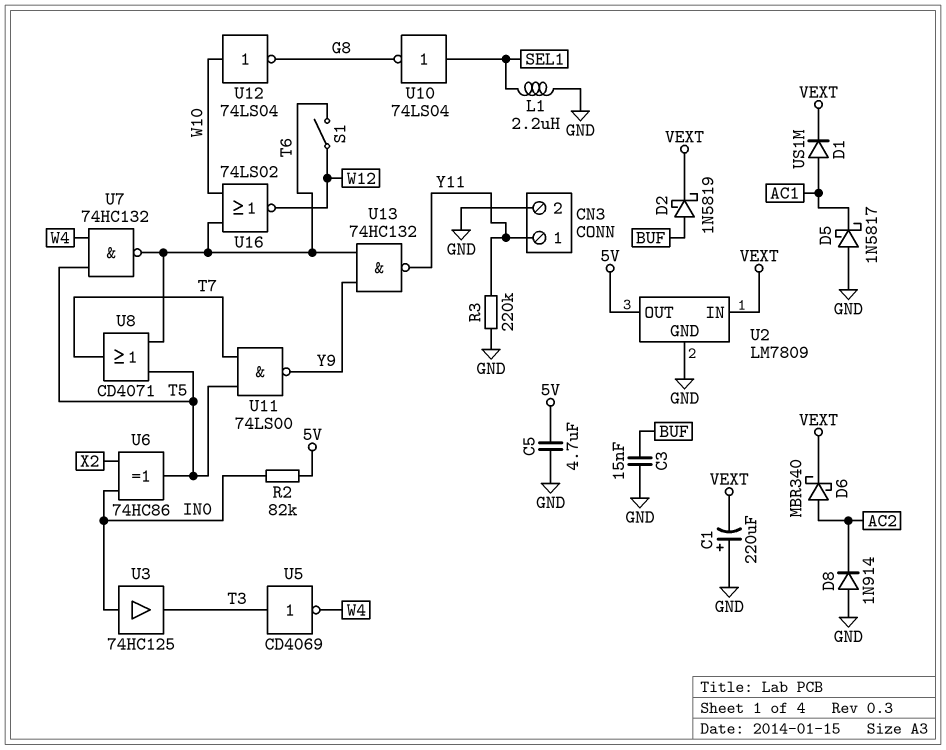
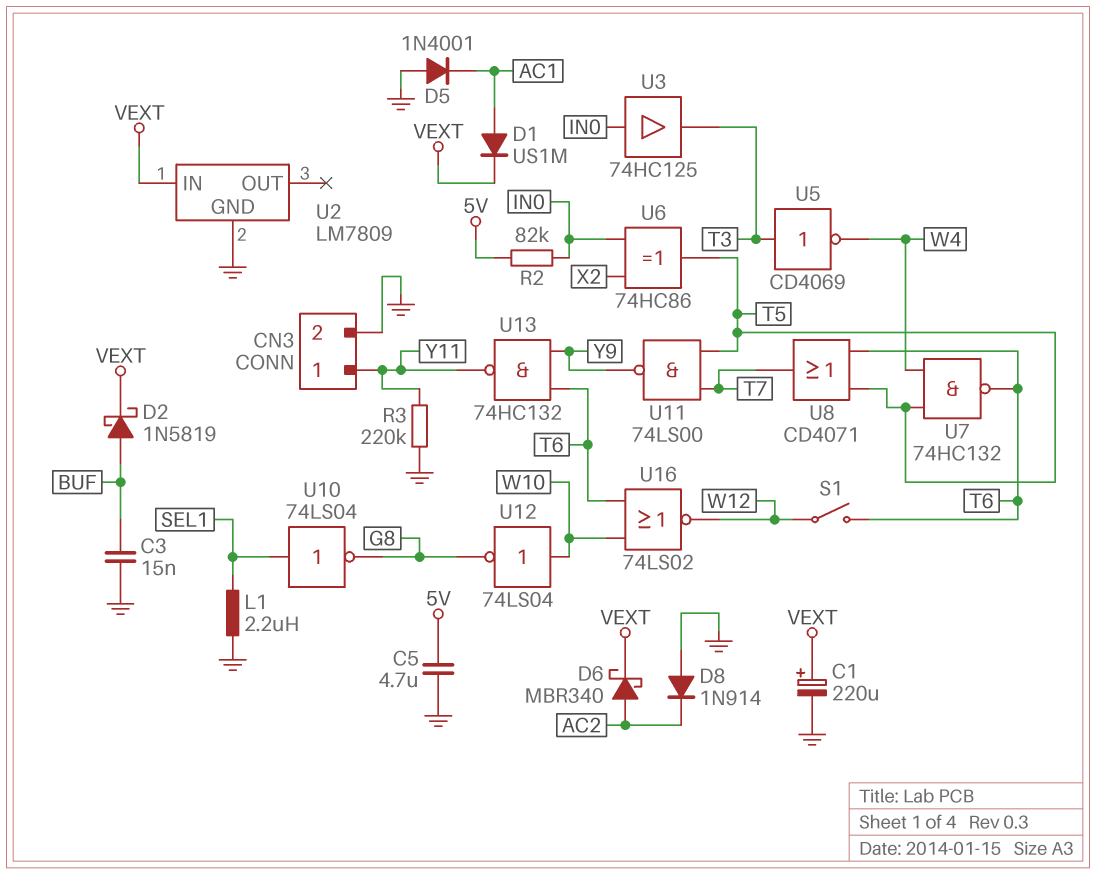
C1: 220uF (plus GND, minus VEXT) -> 220uF (plus VEXT, minus GND)
D5: schottky 1N5817 (A GND, K AC1) -> diode 1N4001 (A GND, K AC1)
U2 pin OUT: 5V -> none

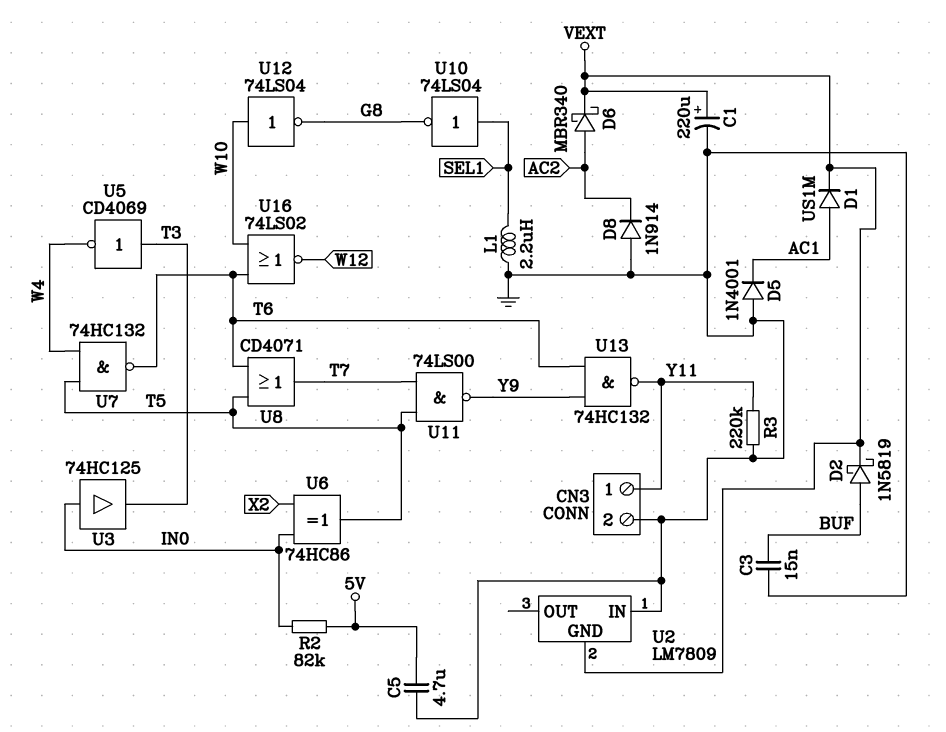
S1: switch (T6, W12) -> none
U2 pin GND: GND -> VEXT
U2 pin IN: VEXT -> GND

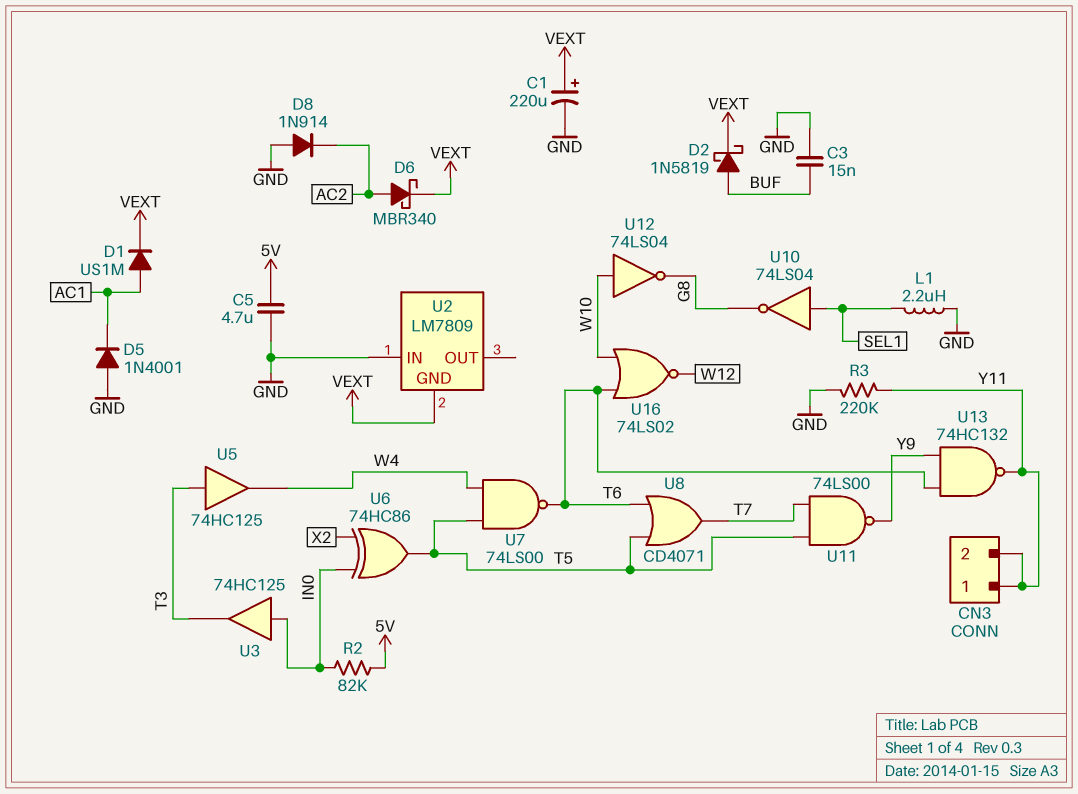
CN3 pin 2: GND -> Y11
U5: NOT CD4069 (in T3, out W4) -> buffer 74HC125 (in T3, out W4)
U7: NAND 74HC132 (in T5, in W4, out T6) -> NAND 74LS00 (in T5, in W4, out T6)

